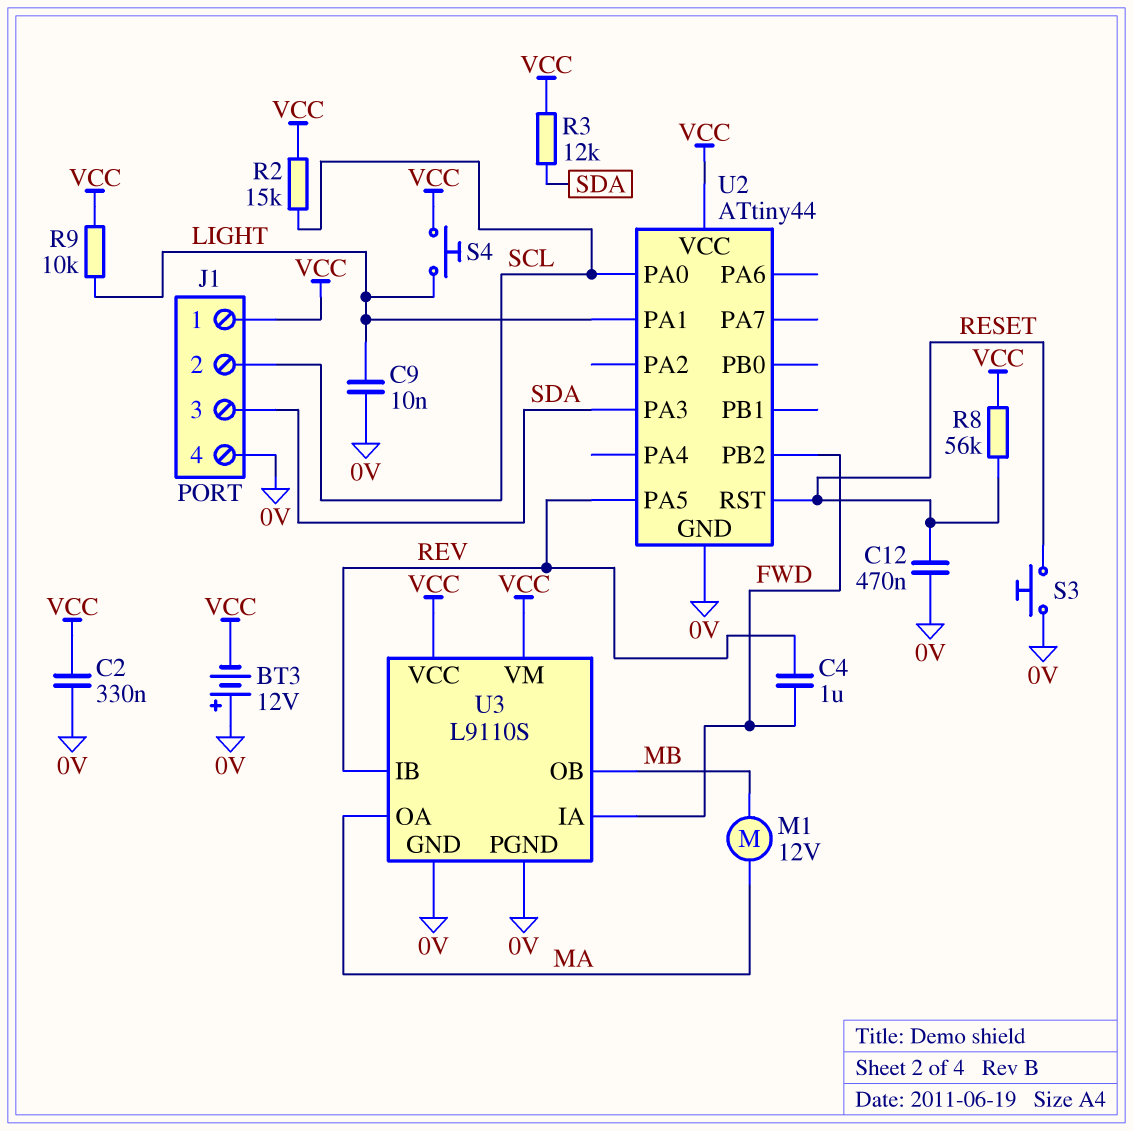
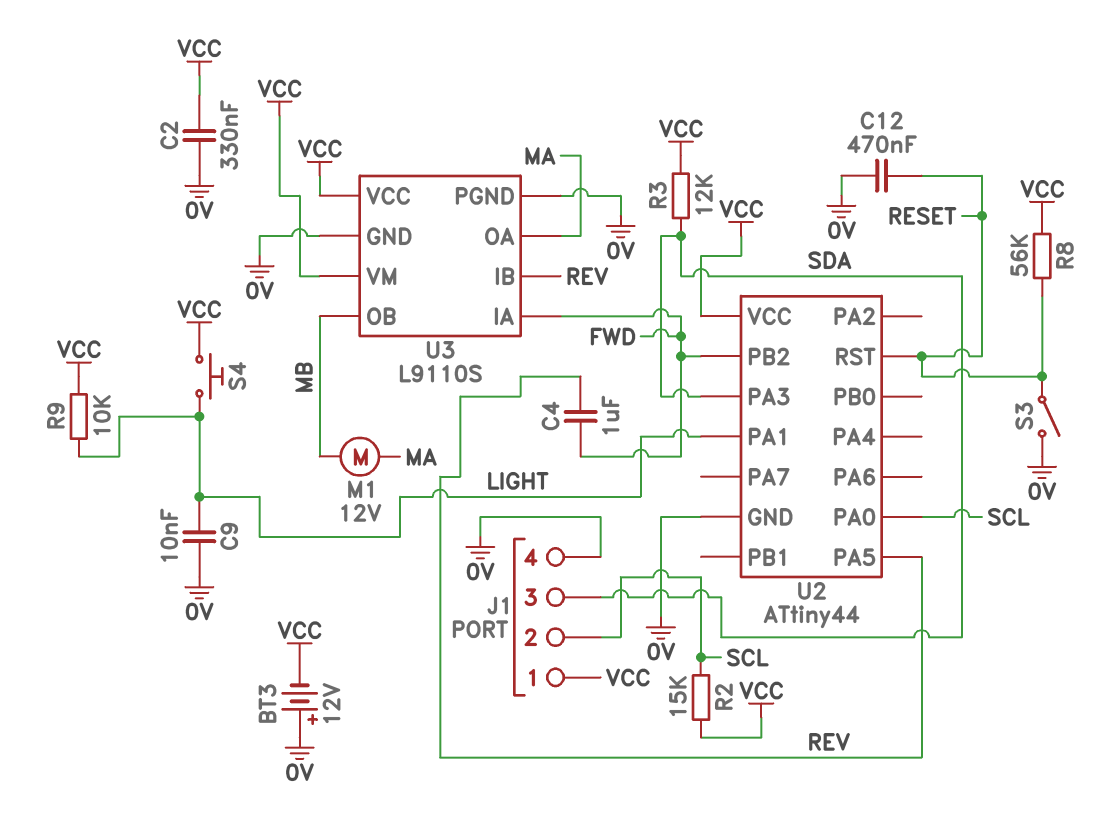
S3: button (0V, RESET) -> switch (0V, RESET)

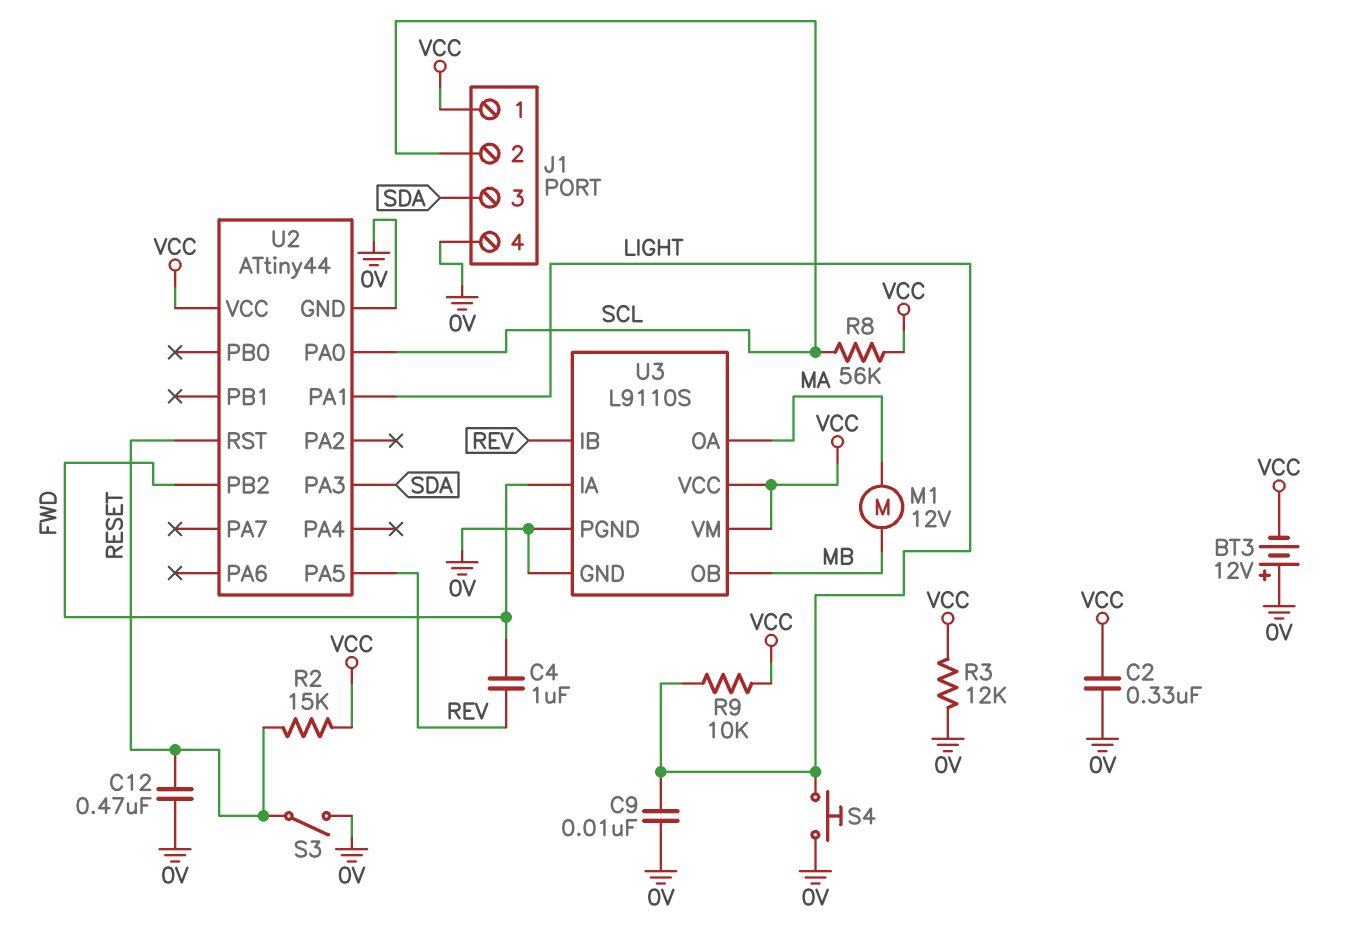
R2: 15k (SCL, VCC) -> 15k (RESET, VCC)
R3: 12k (SDA, VCC) -> 12k (0V, VCC)
R8: 56k (RESET, VCC) -> 56k (SCL, VCC)
S4: button (LIGHT, VCC) -> button (0V, LIGHT)

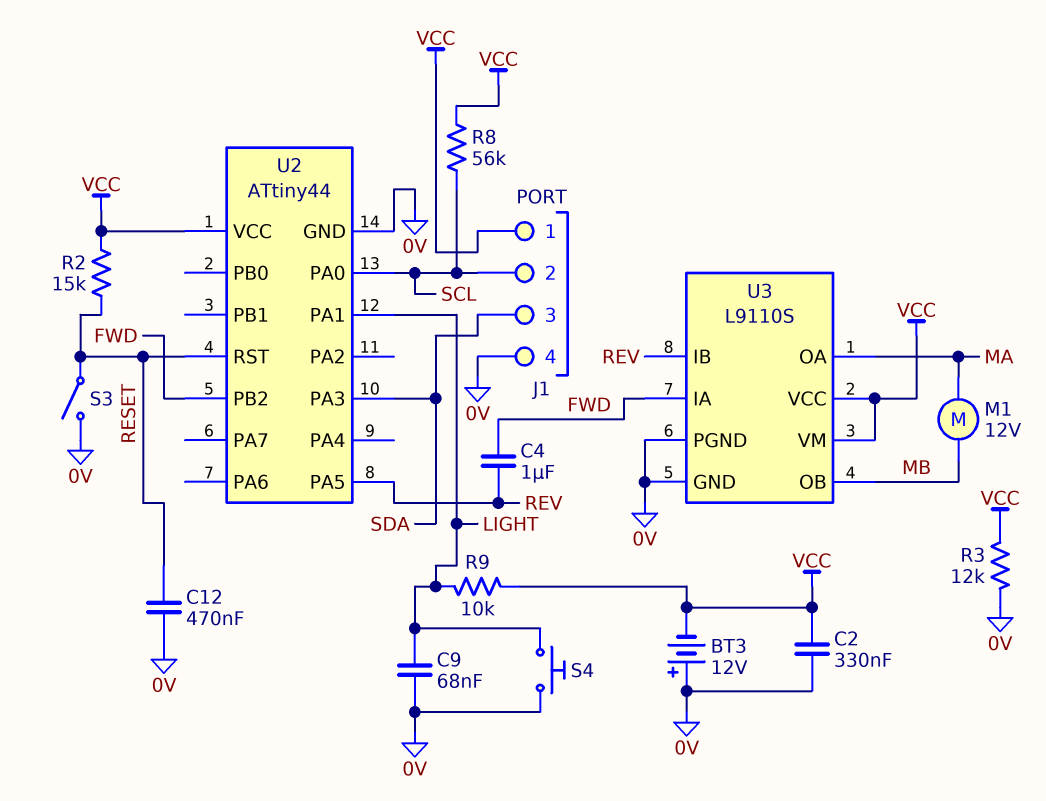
C9: 10nF (0V, LIGHT) -> 68nF (0V, LIGHT)

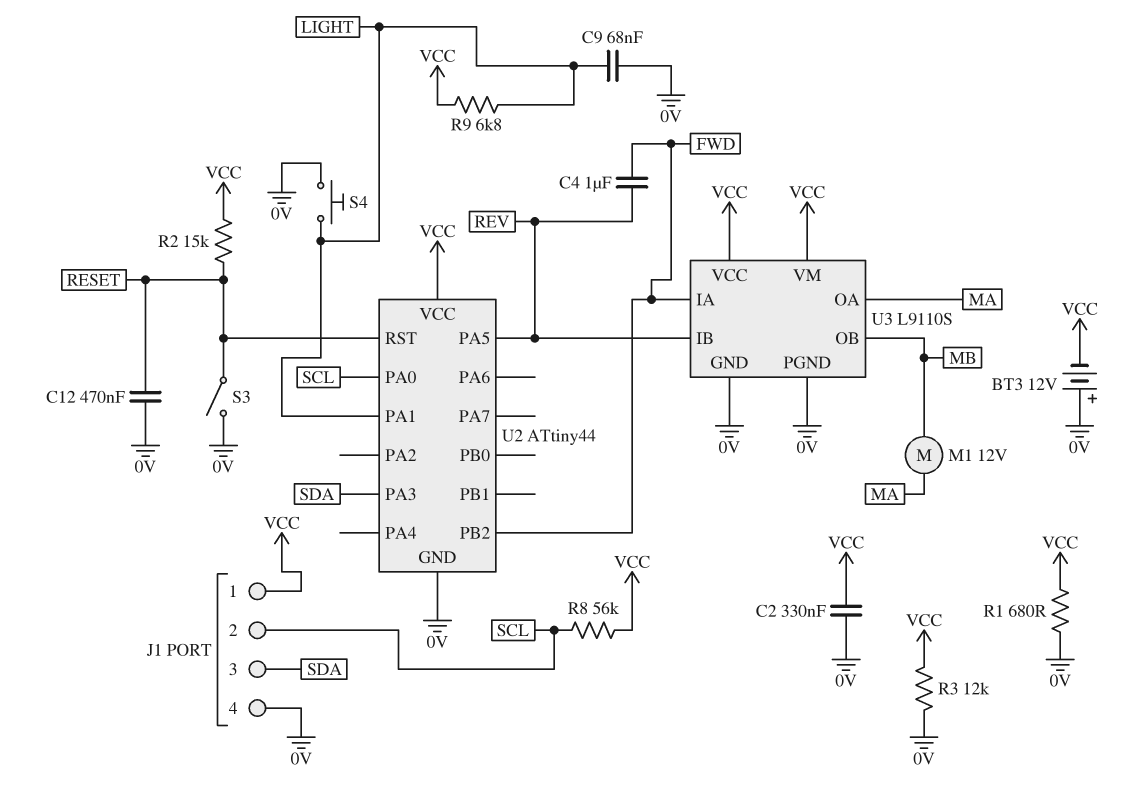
R1: none -> 680 (0V, VCC)
R9: 10k (LIGHT, VCC) -> 6.8k (LIGHT, VCC)

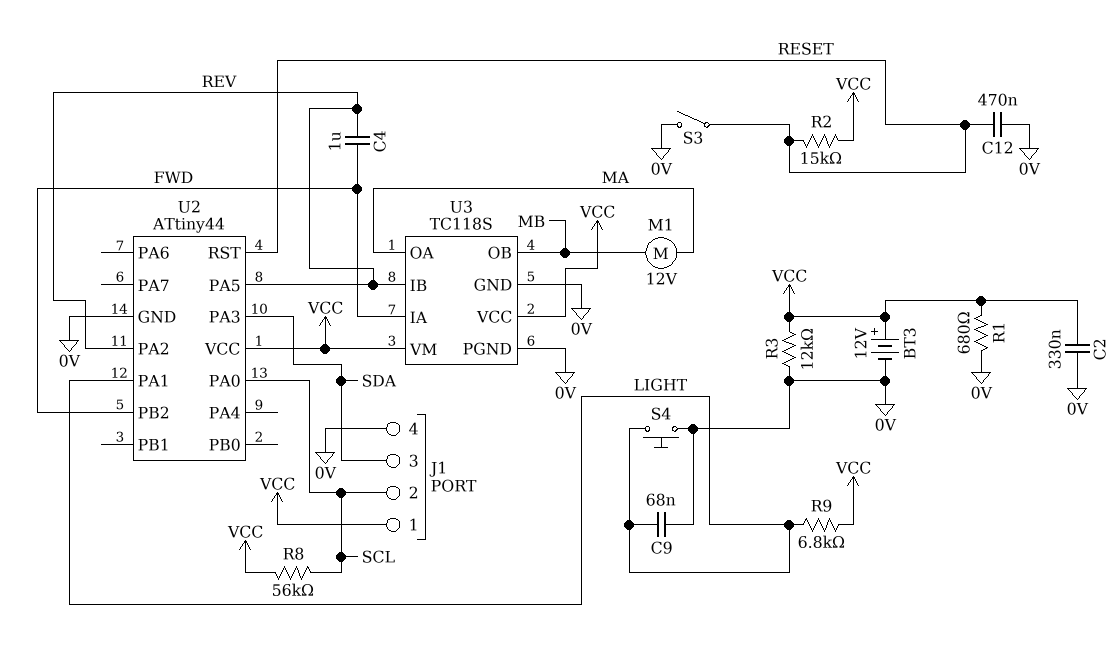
BT3: 12V (plus 0V, minus VCC) -> 12V (plus VCC, minus 0V)
U2 pin PA2: none -> REV
U3: L9110S -> TC118S

